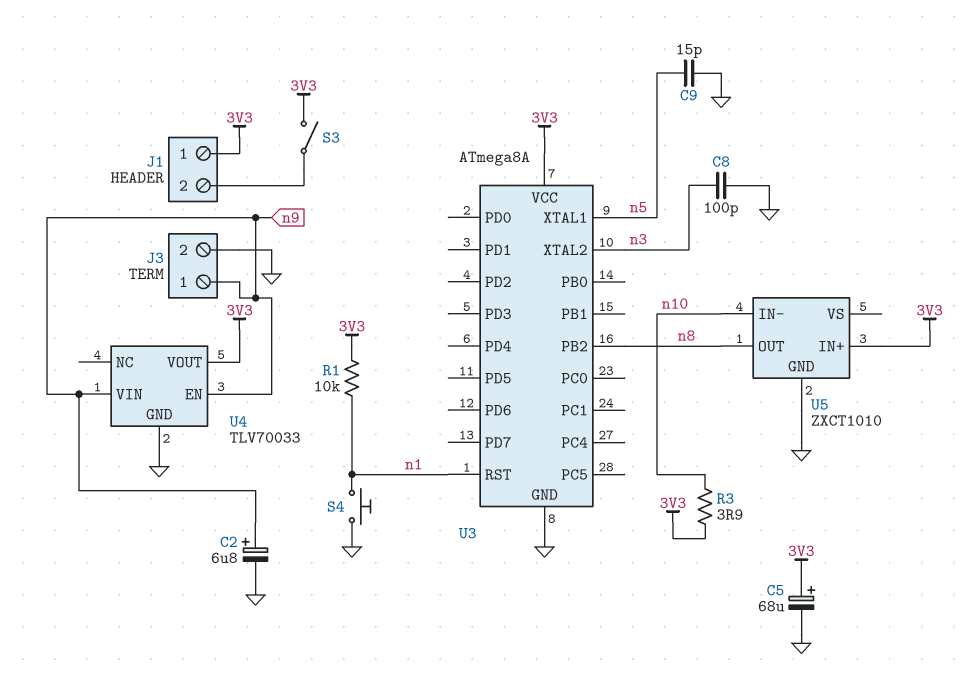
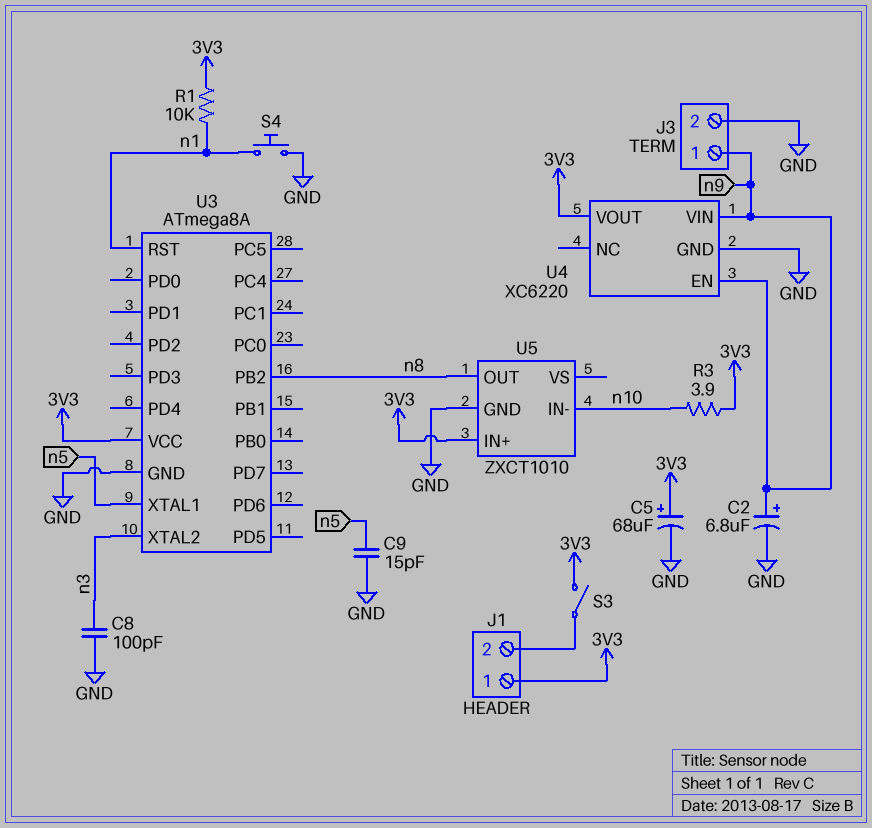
U4: TLV70033 -> XC6220

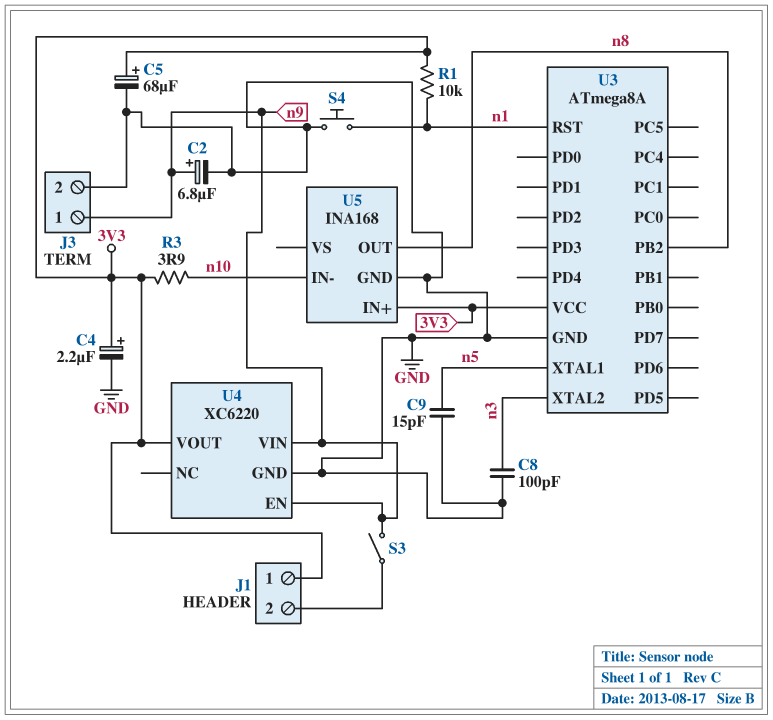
C4: none -> 2.2uF (plus 3V3, minus GND)
S3: switch (3V3, J1/2) -> switch (J1/2, n9)
U5: ZXCT1010 -> INA168

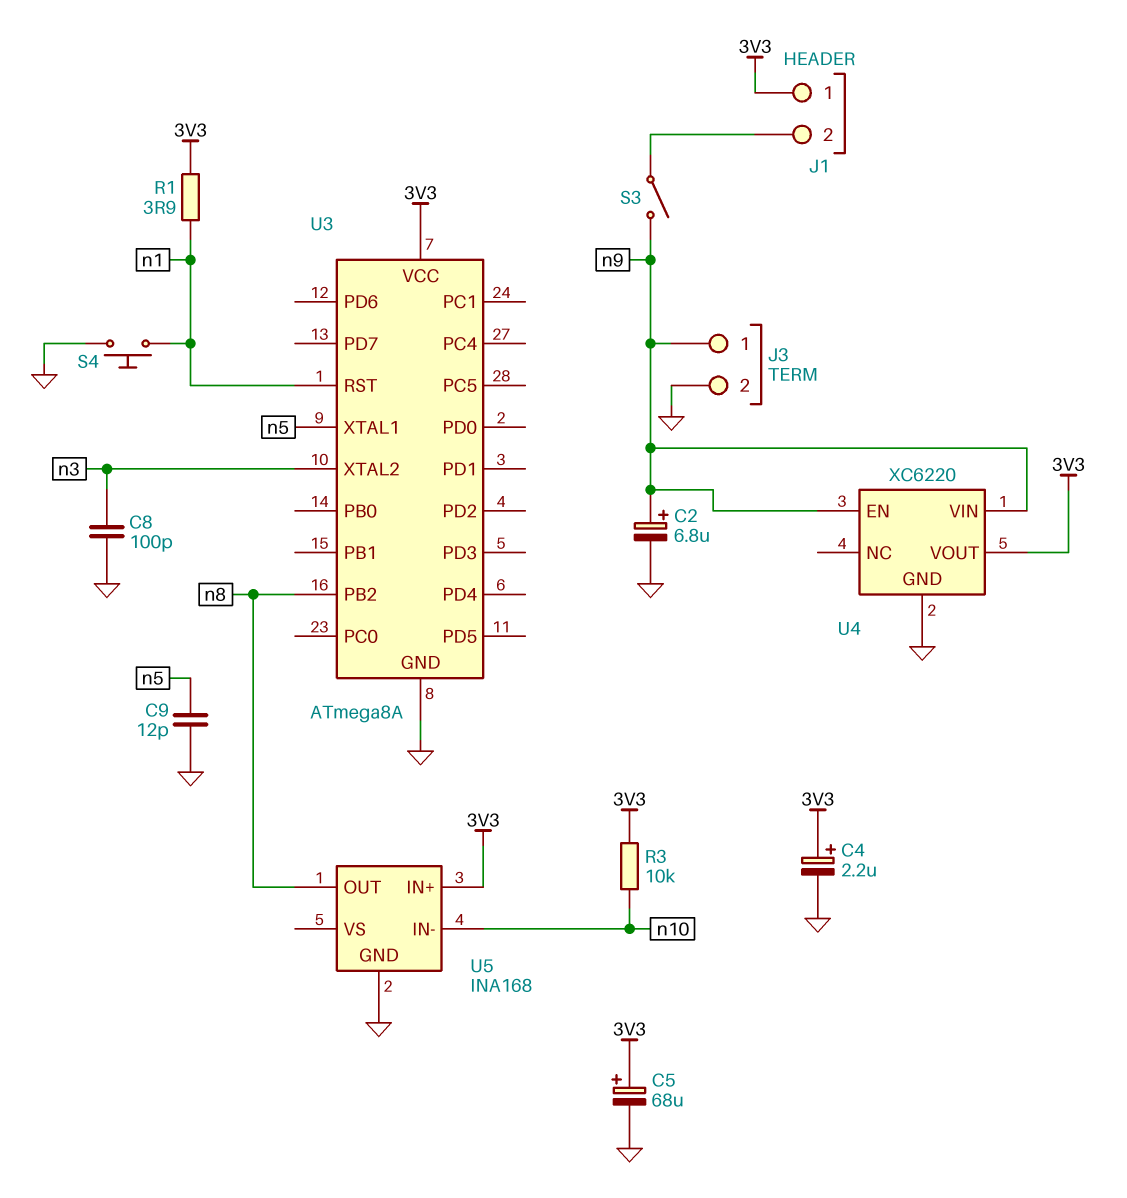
C9: 15pF (GND, n5) -> 12pF (GND, n5)
R1: 10k (3V3, n1) -> 3.9 (3V3, n1)
R3: 3.9 (3V3, n10) -> 10k (3V3, n10)

